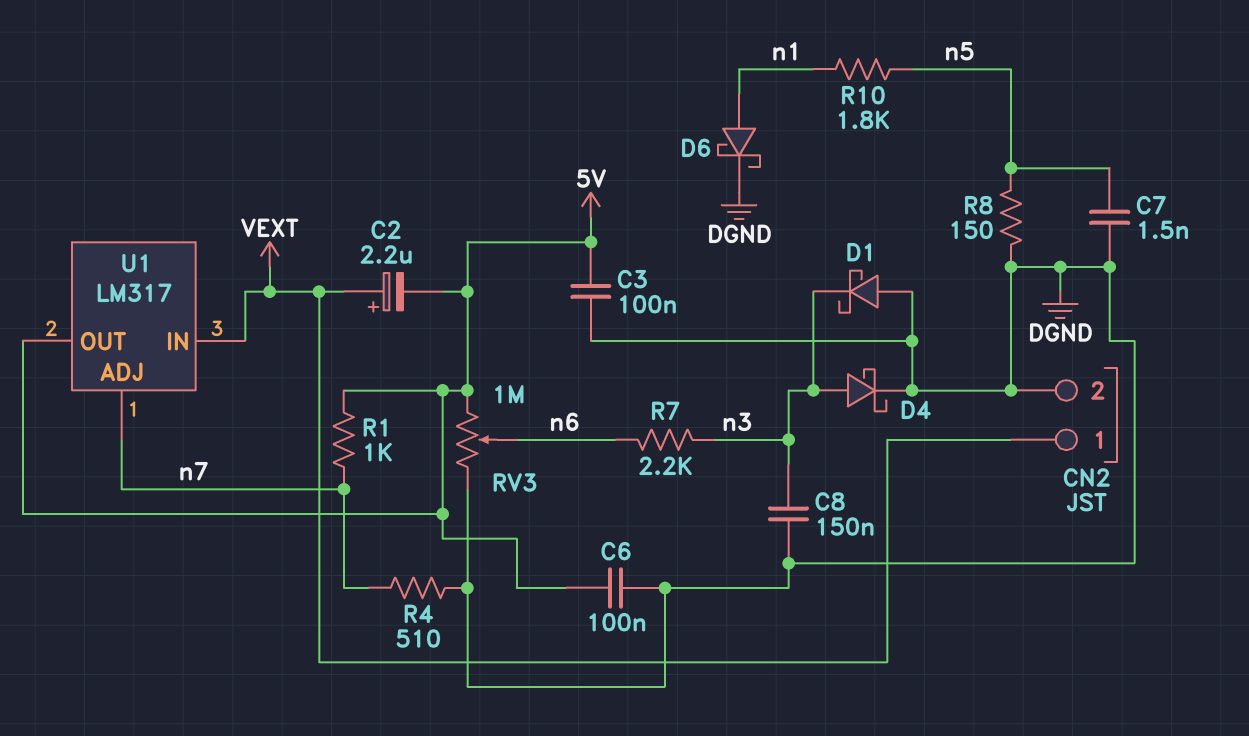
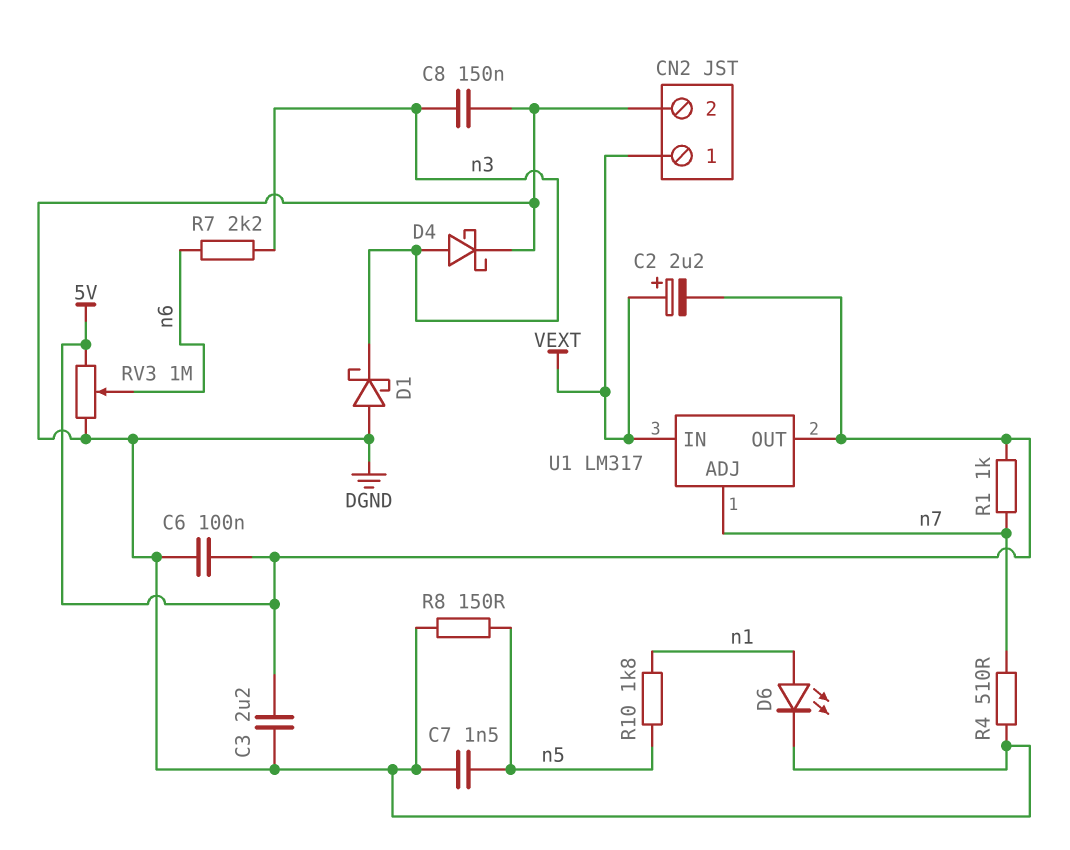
C3: 100nF (5V, DGND) -> 2.2uF (5V, DGND)
D6: schottky (A n1, K DGND) -> LED (A n1, K DGND)

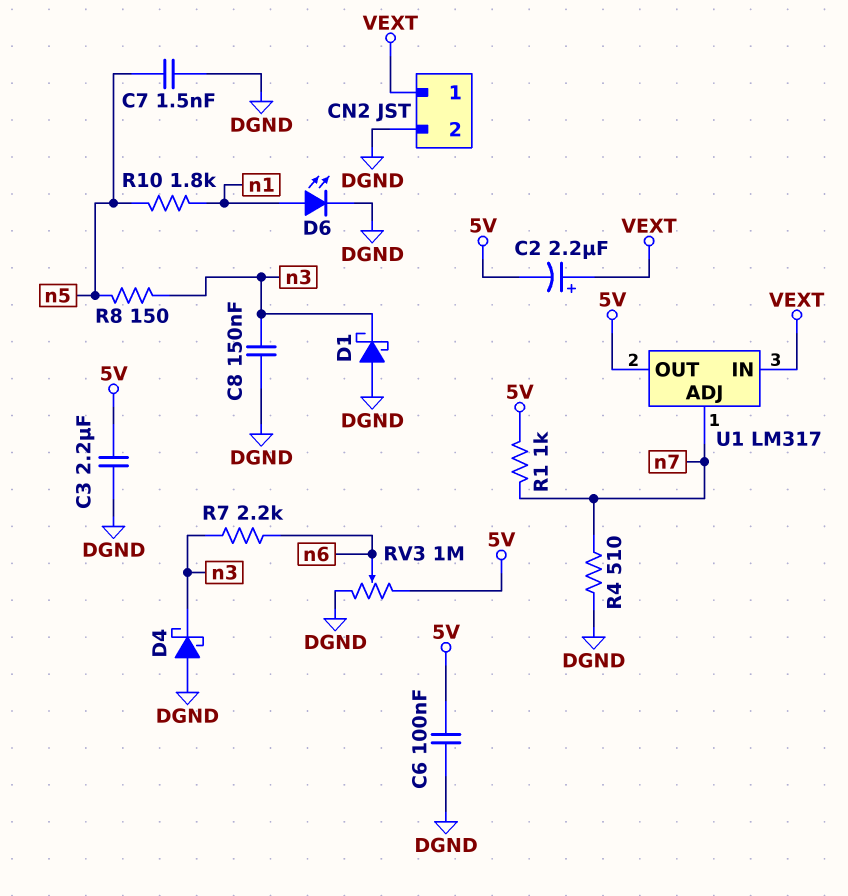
D4: schottky (A n3, K DGND) -> schottky (A DGND, K n3)
R8: 150 (DGND, n5) -> 150 (n3, n5)

